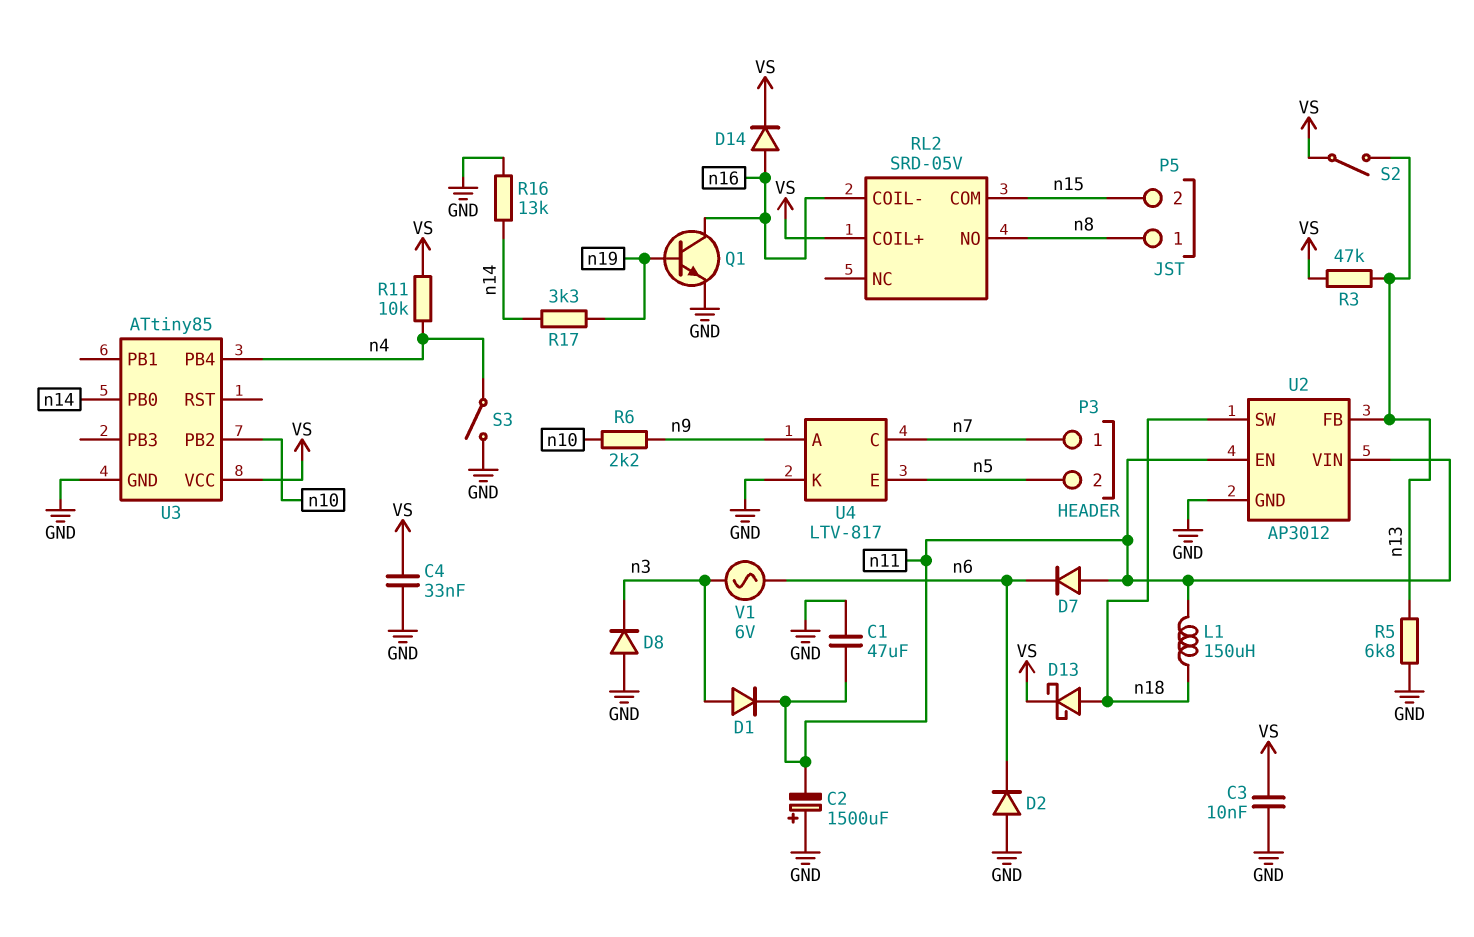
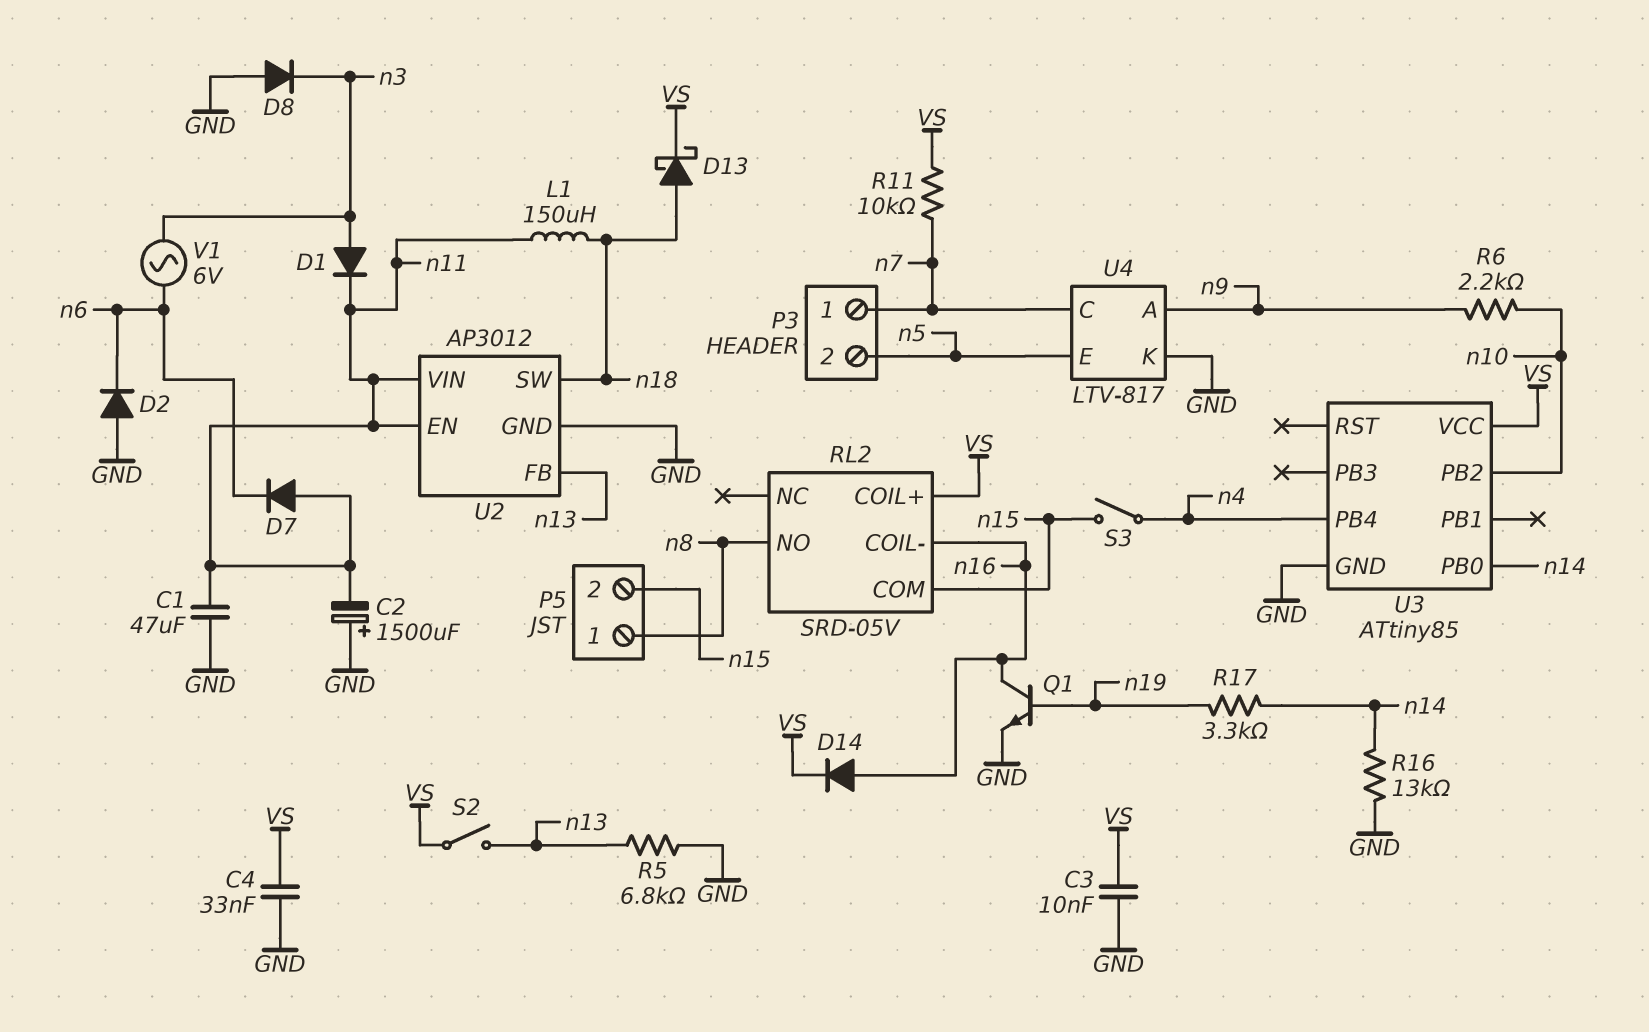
R3: 47k (VS, n13) -> none
R11: 10k (VS, n4) -> 10k (VS, n7)
S3: switch (GND, n4) -> switch (n4, n15)

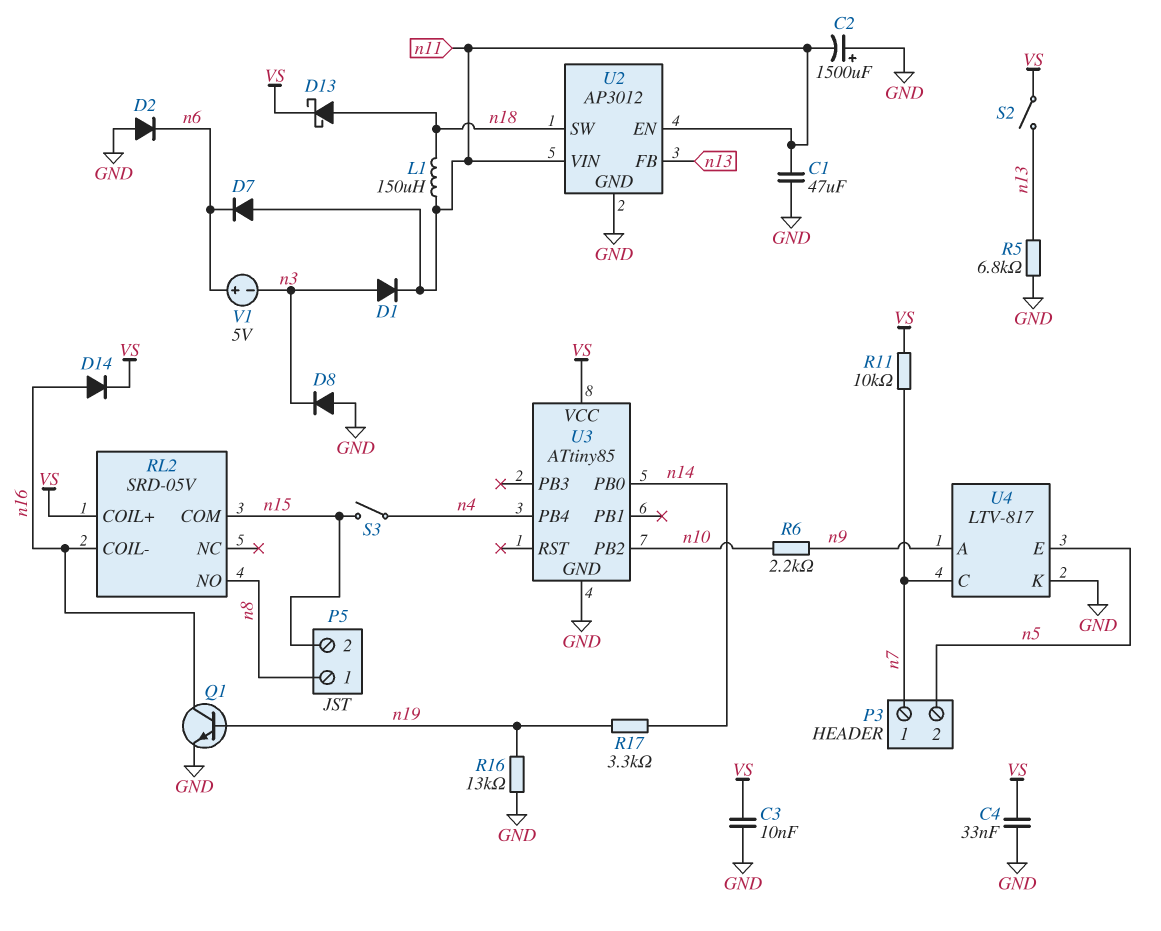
R16: 13k (GND, n14) -> 13k (GND, n19)
V1: AC 6V (n3, n6) -> 5V (plus n6, minus n3)

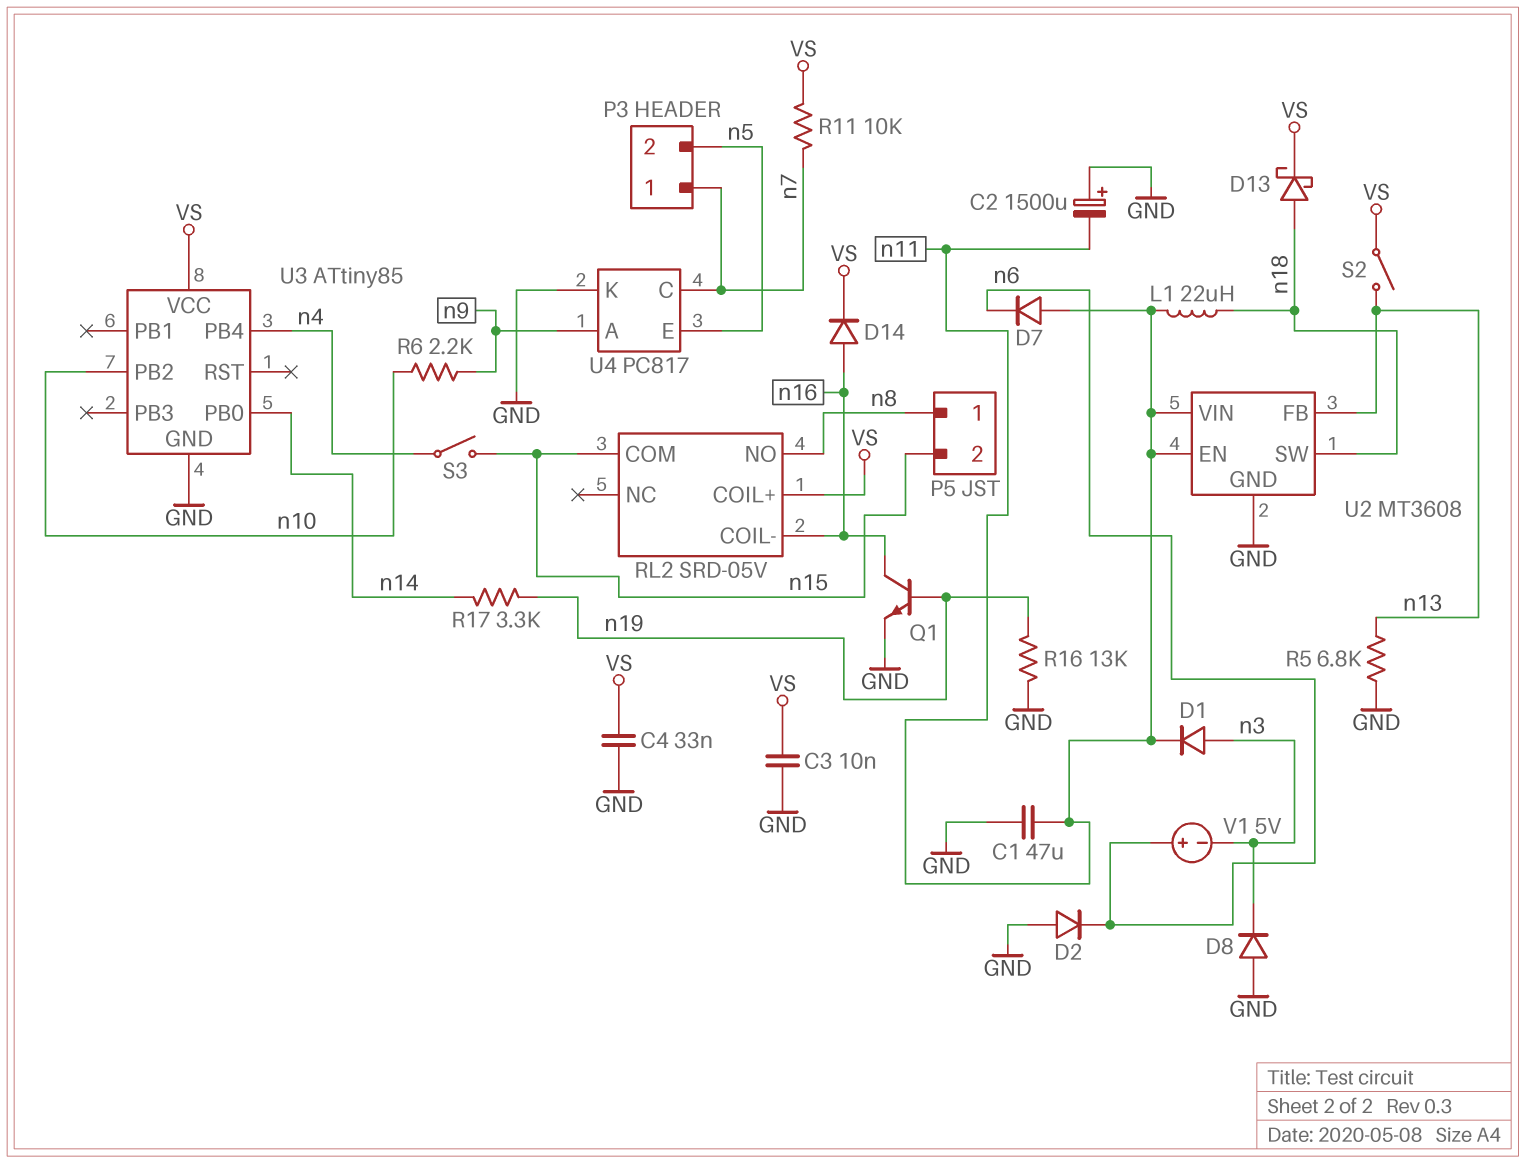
L1: 150uH (n11, n18) -> 22uH (n11, n18)
U2: AP3012 -> MT3608
U4: LTV-817 -> PC817

